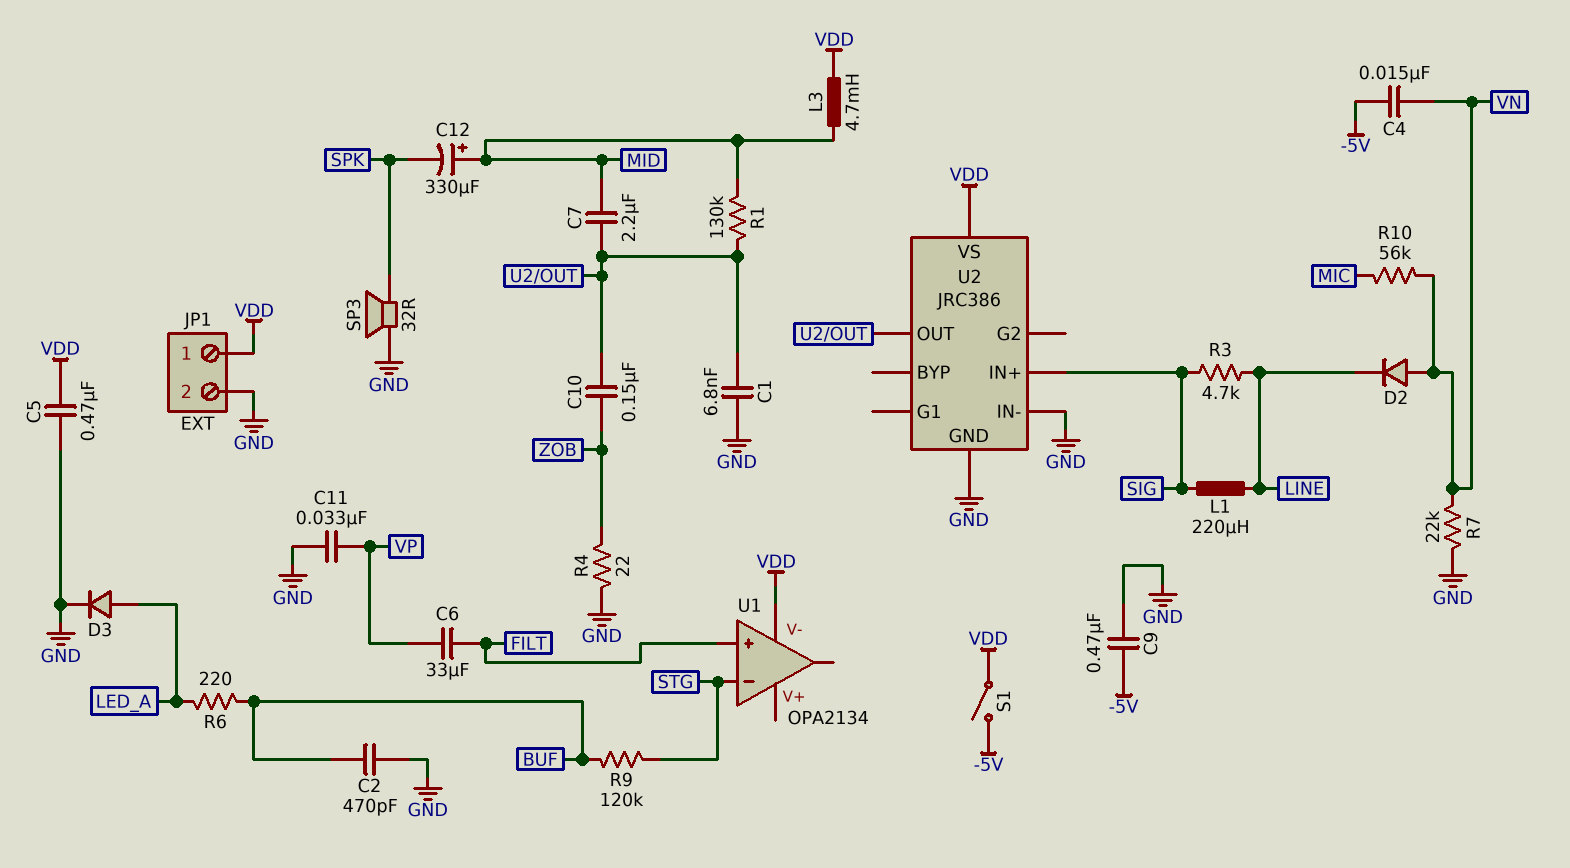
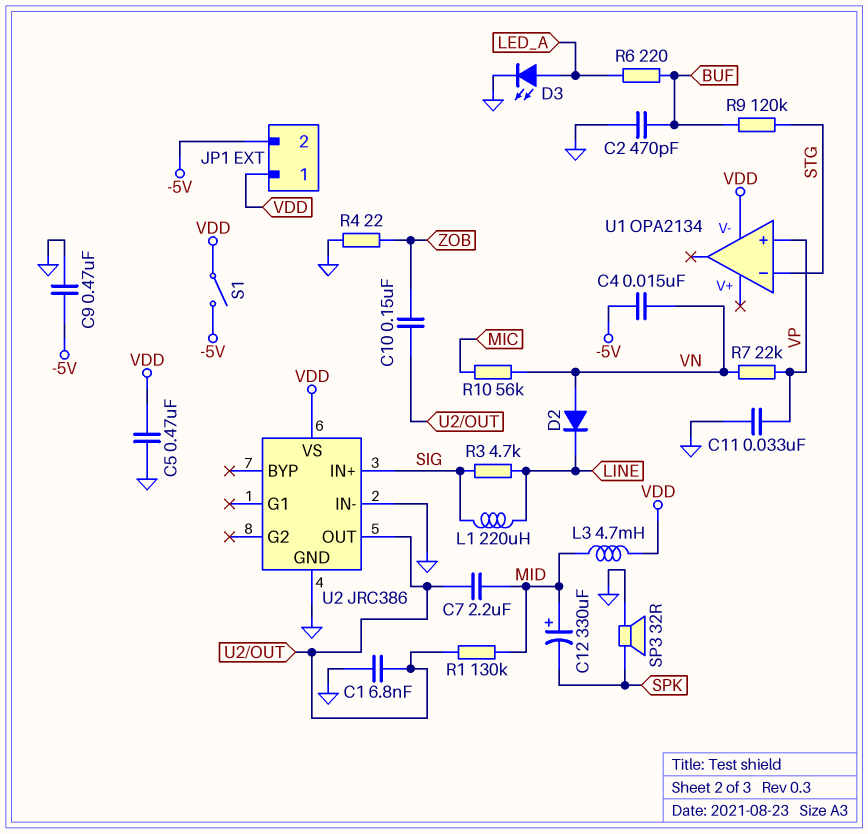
C6: 33uF (FILT, VP) -> none
D3: diode (A LED_A, K GND) -> LED (A LED_A, K GND)
JP1 pin 2: GND -> -5V
R7: 22k (GND, VN) -> 22k (VN, VP)
U1 pin in+: FILT -> VP

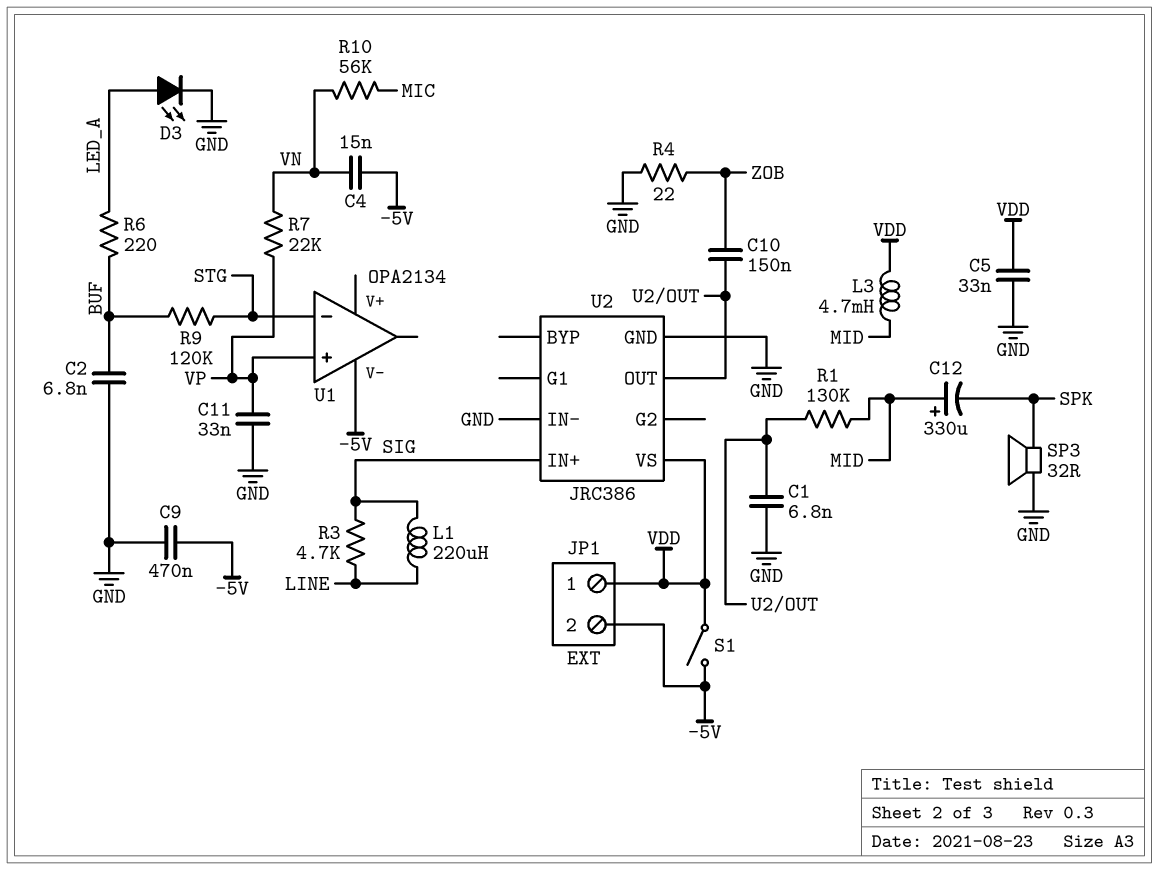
C2: 470pF (BUF, GND) -> 6.8nF (BUF, GND)
C5: 470nF (GND, VDD) -> 33nF (GND, VDD)
C7: 2.2uF (MID, U2/OUT) -> none
D2: diode (A VN, K LINE) -> none
U1 pin V-: VDD -> -5V

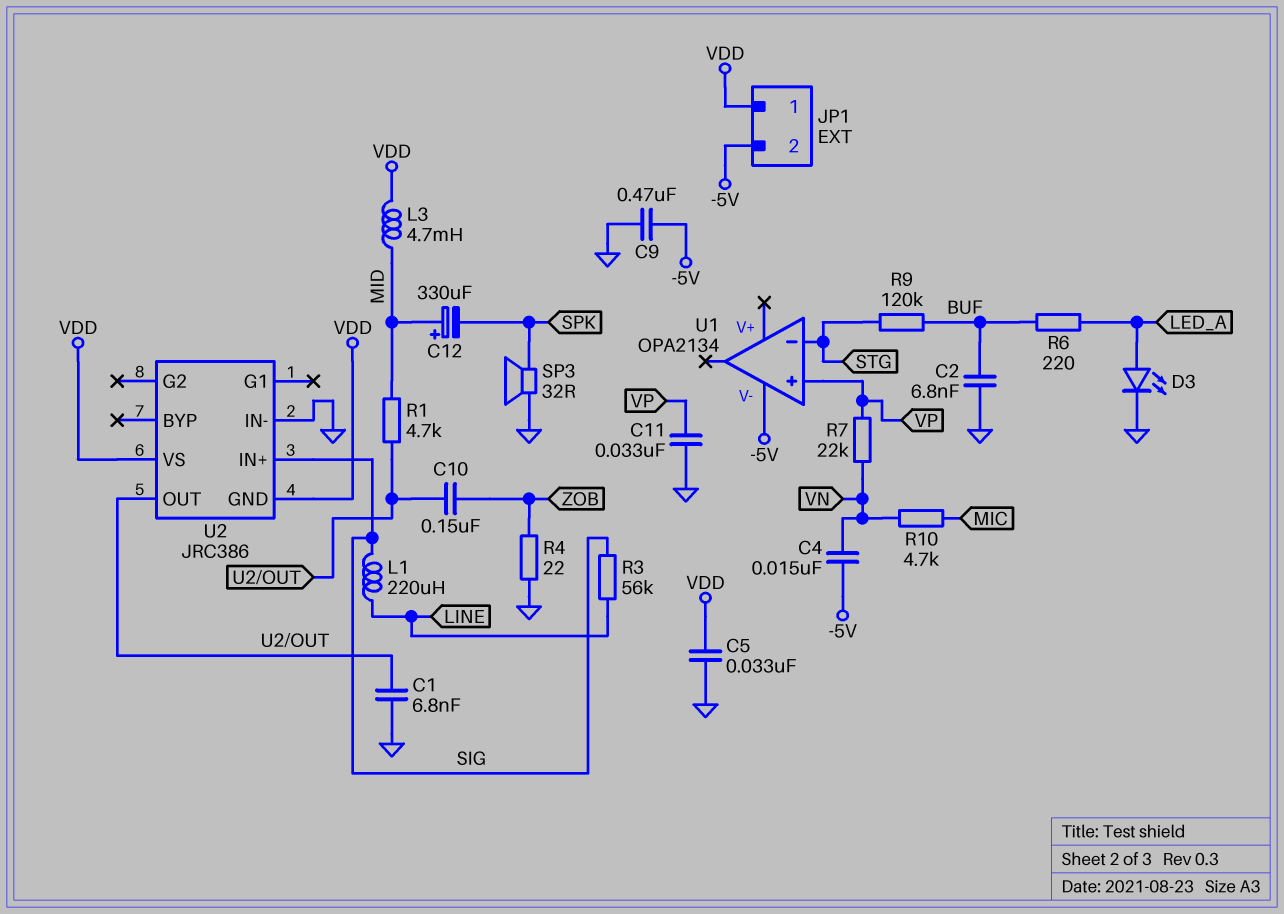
R1: 130k (MID, U2/OUT) -> 4.7k (MID, U2/OUT)
R3: 4.7k (LINE, SIG) -> 56k (LINE, SIG)
R10: 56k (MIC, VN) -> 4.7k (MIC, VN)
S1: switch (-5V, VDD) -> none
U2 pin GND: GND -> VDD

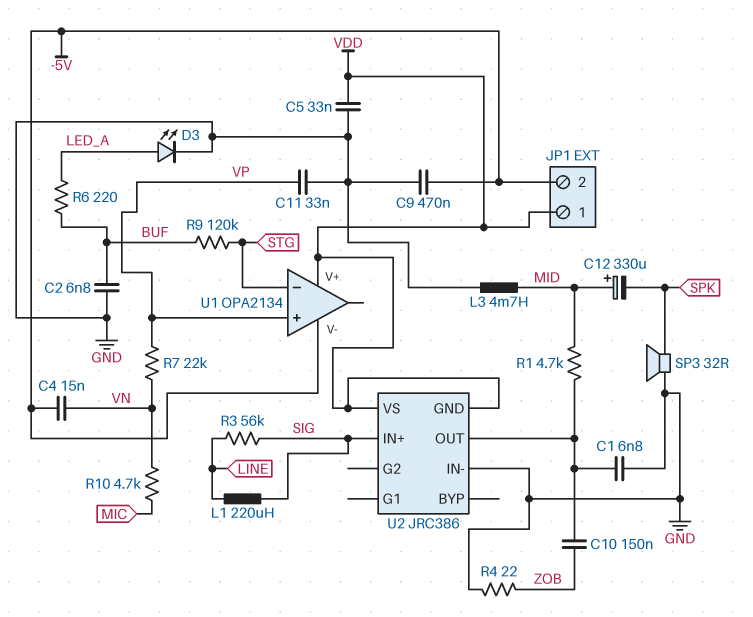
L3: 4.7mH (MID, VDD) -> 4.7mH (GND, MID)
U1 pin V+: none -> VDD

